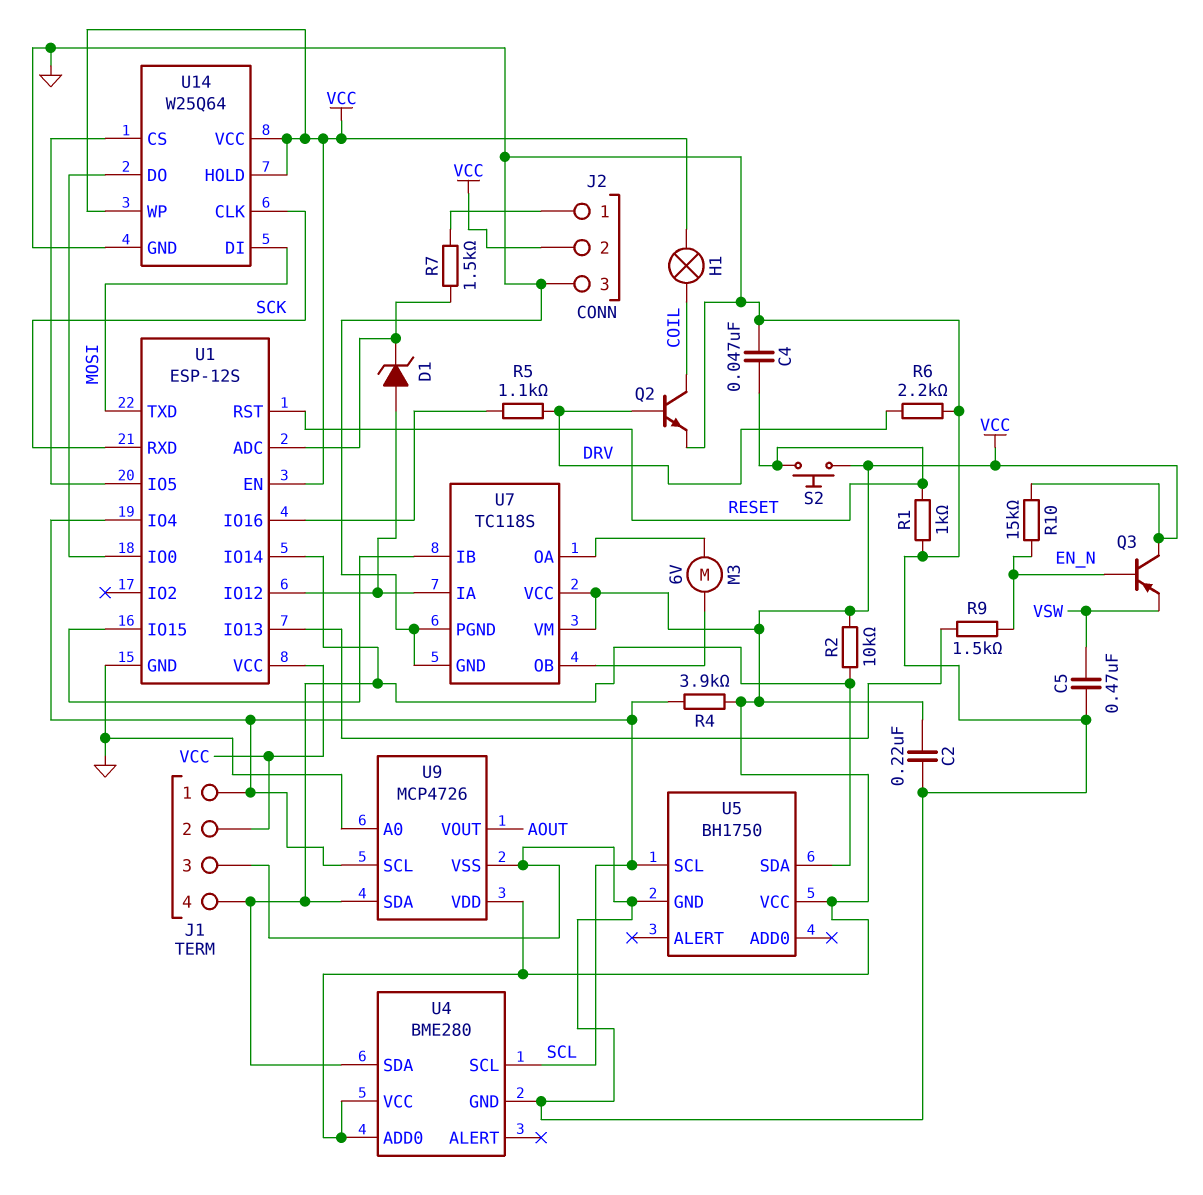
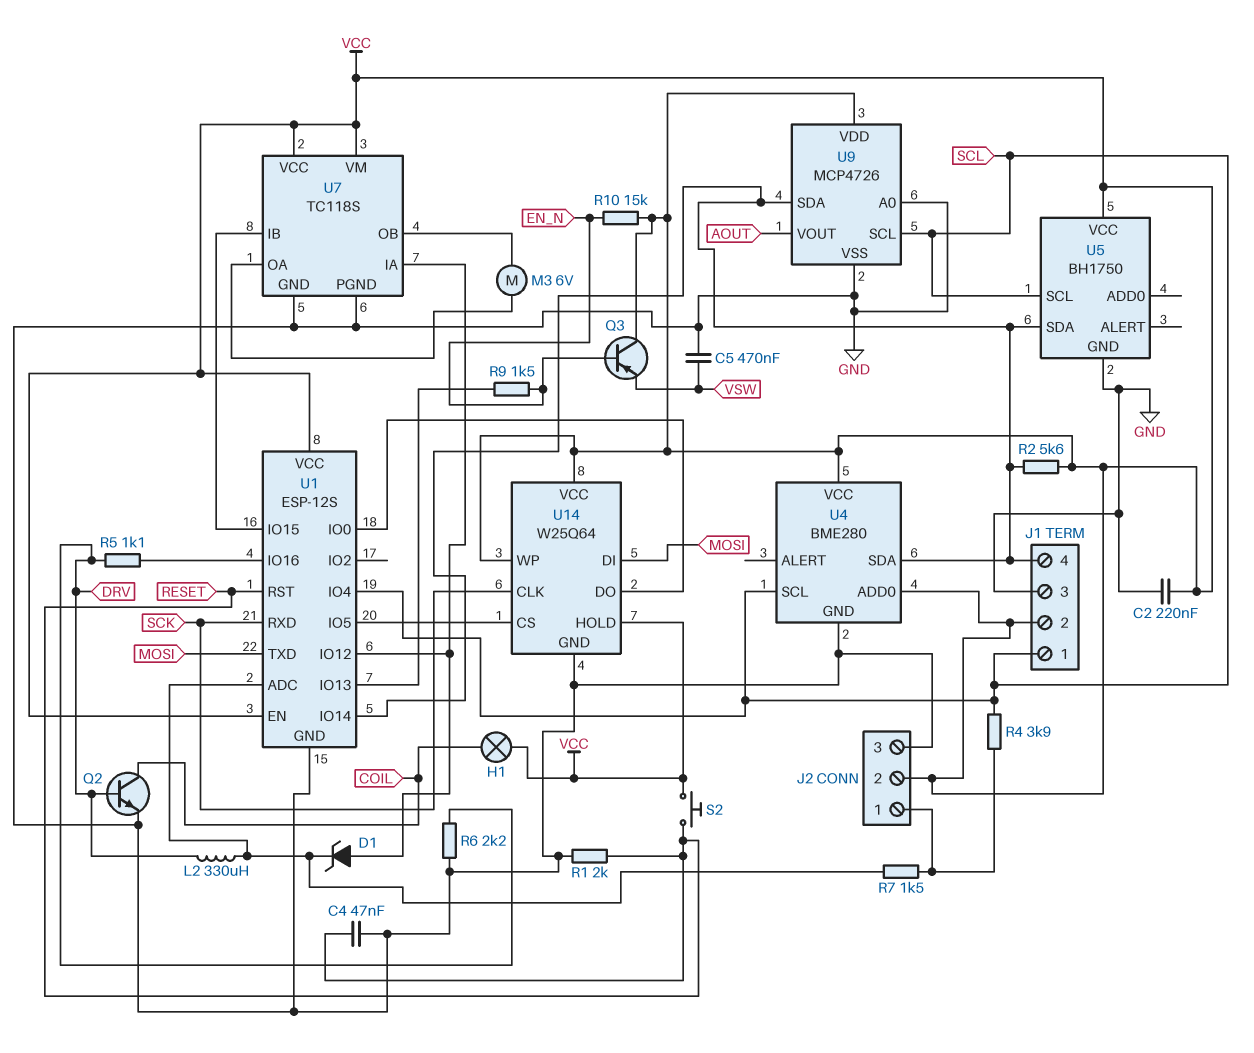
L2: none -> 330uH (DRV, U1/ADC)
R1: 1k (GND, RESET) -> 2k (GND, RESET)
R2: 10k (J1/4, VCC) -> 5.6k (J1/4, VCC)
R4: 3.9k (SCL, VCC) -> 3.9k (J2/1, SCL)

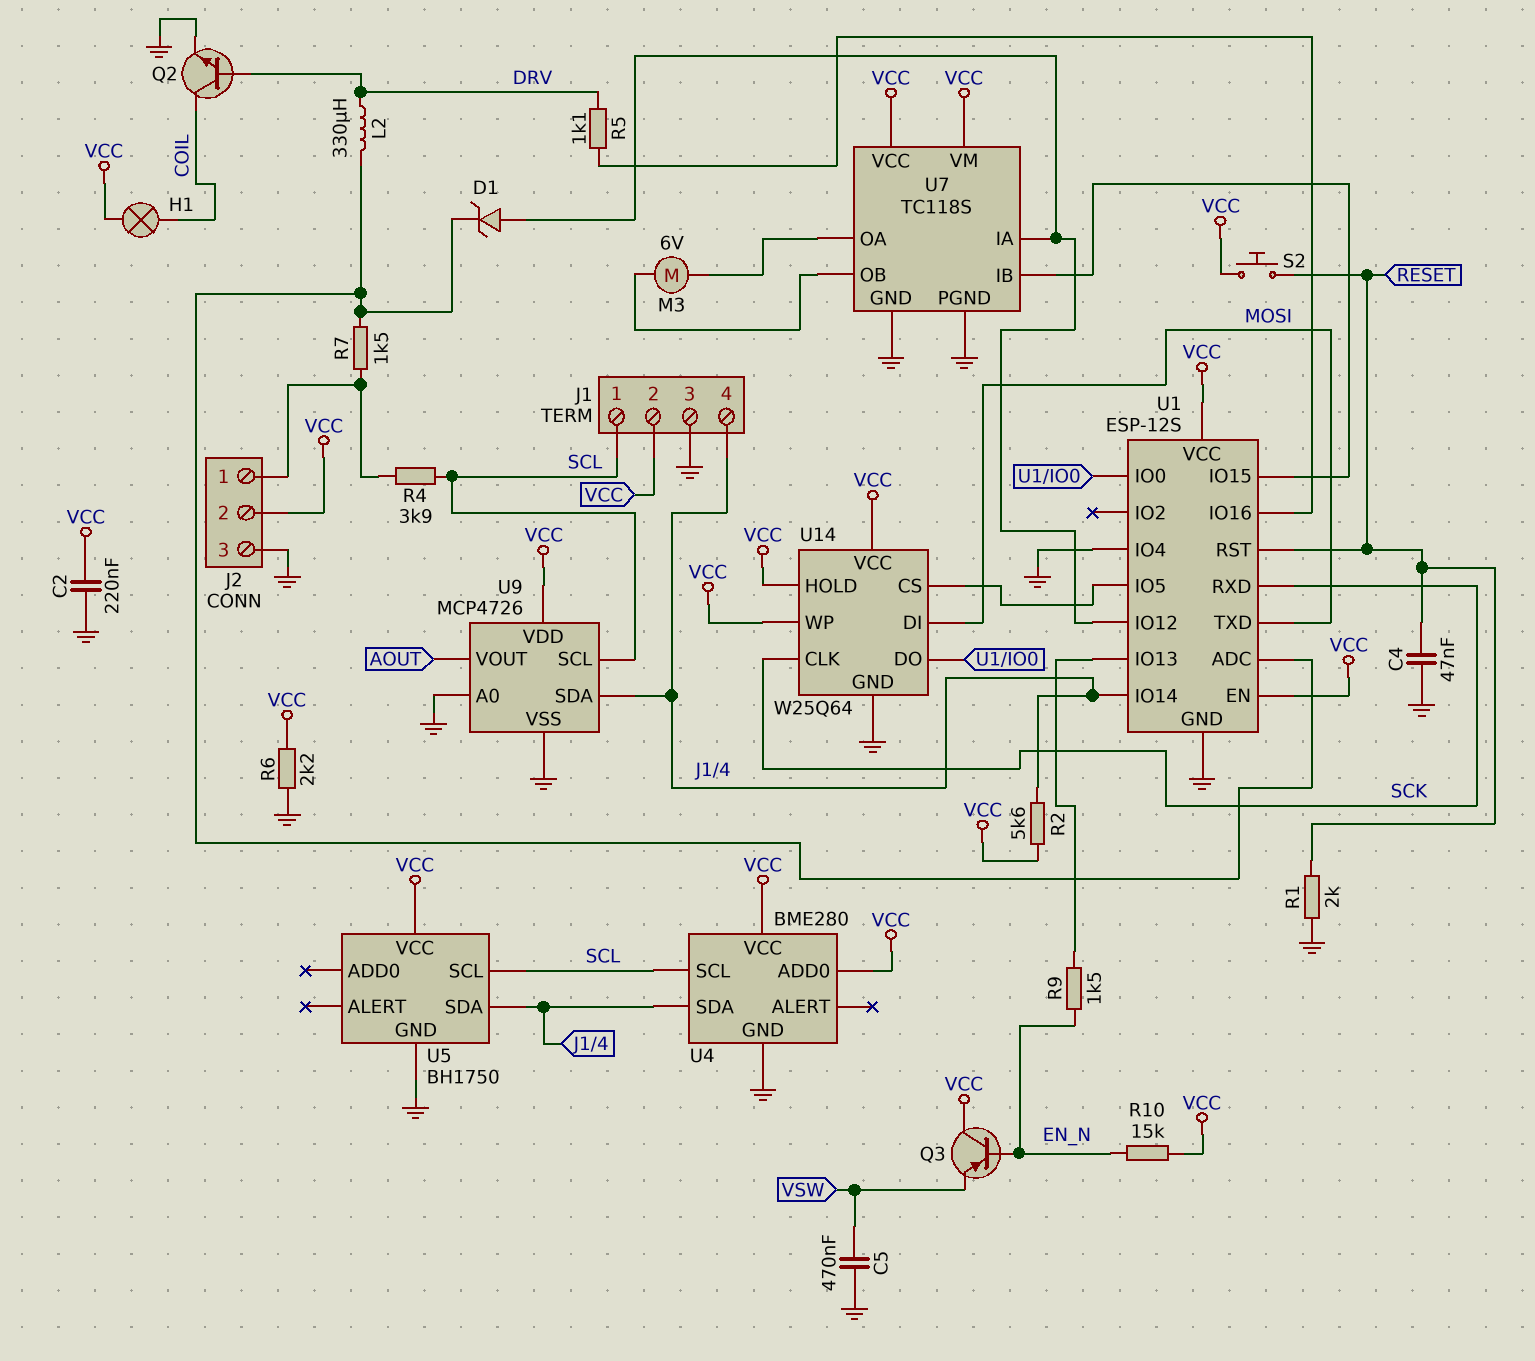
R6: 2.2k (DRV, GND) -> 2.2k (GND, VCC)
U1 pin IO4: SCL -> GND

